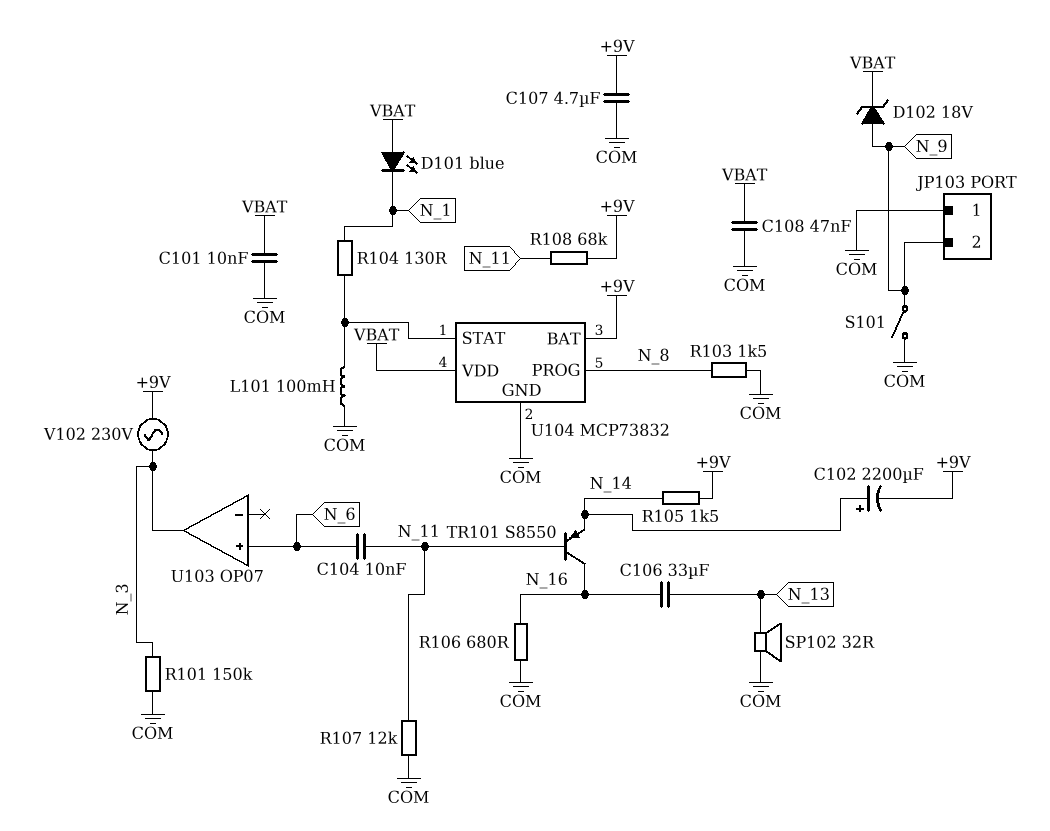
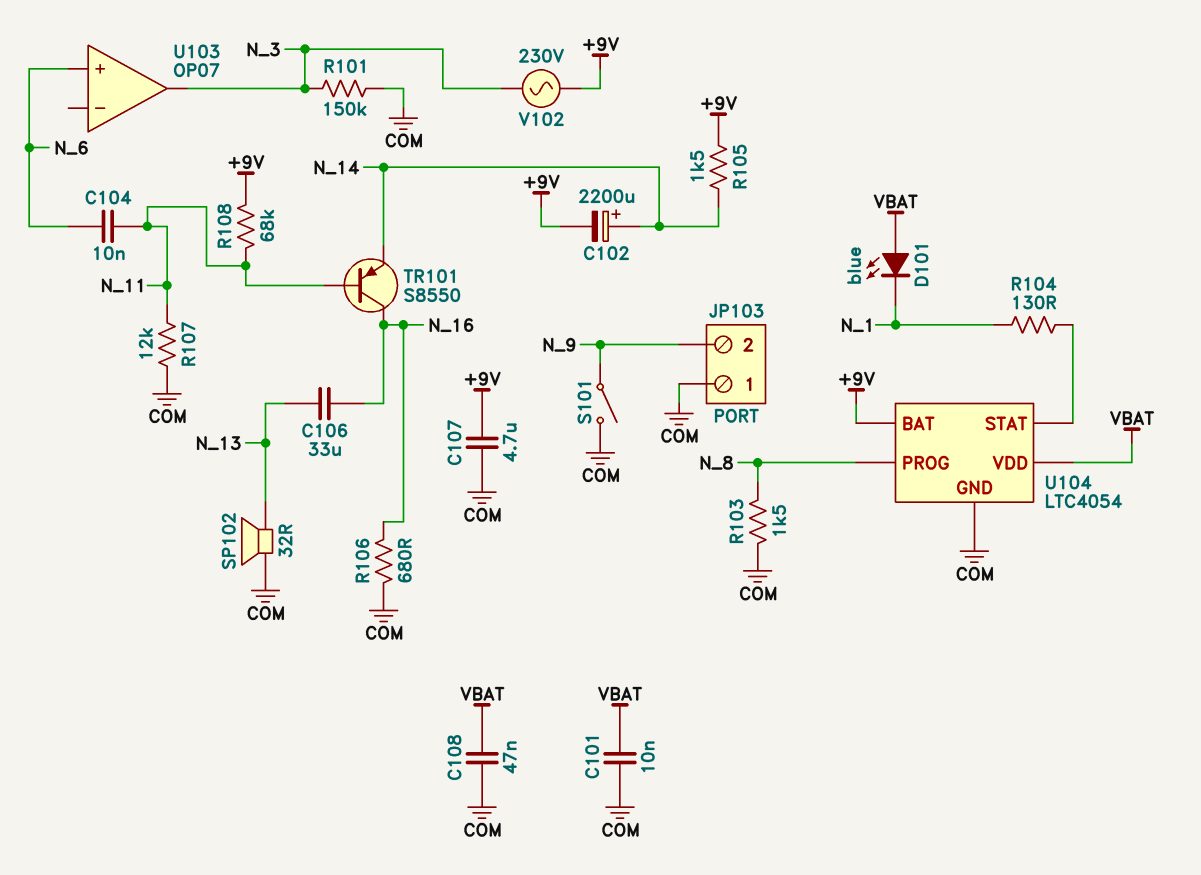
D102: zener 18V (A N_9, K VBAT) -> none
L101: 100mH (COM, U104/STAT) -> none
U104: MCP73832 -> LTC4054

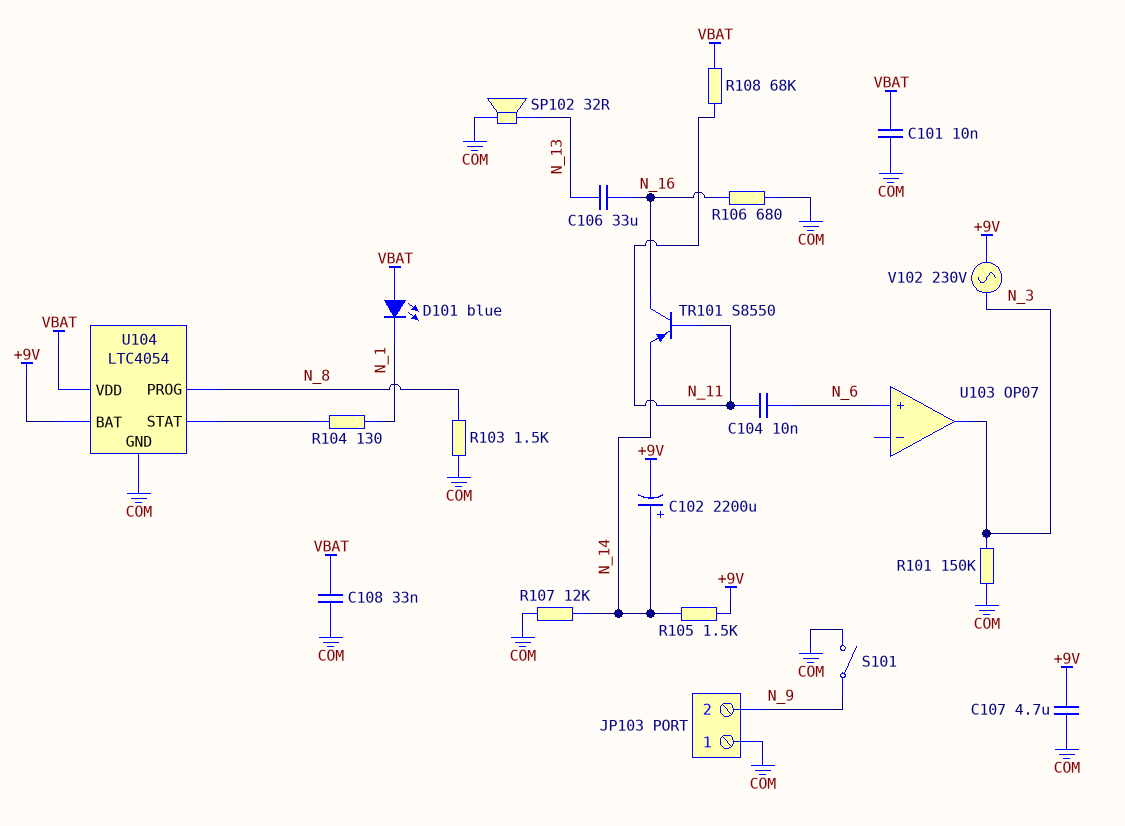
C108: 47nF (COM, VBAT) -> 33nF (COM, VBAT)
R107: 12k (COM, N_11) -> 12k (COM, N_14)
R108: 68k (+9V, N_11) -> 68k (N_11, VBAT)

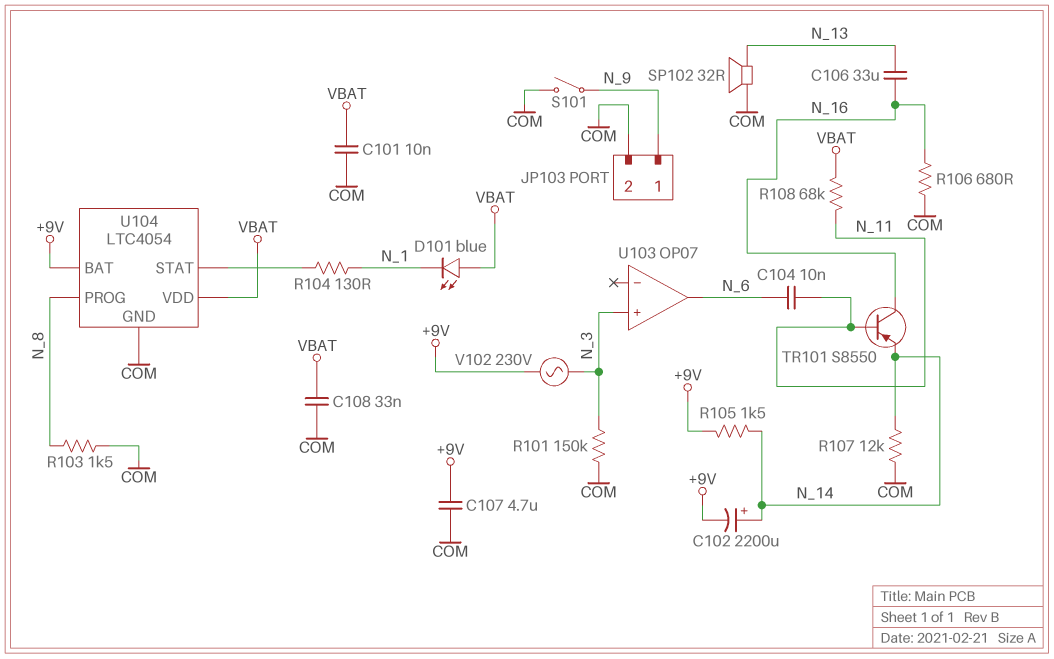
JP103 pin 1: COM -> N_9
JP103 pin 2: N_9 -> COM
U103 pin in+: N_6 -> N_3
U103 pin out: N_3 -> N_6

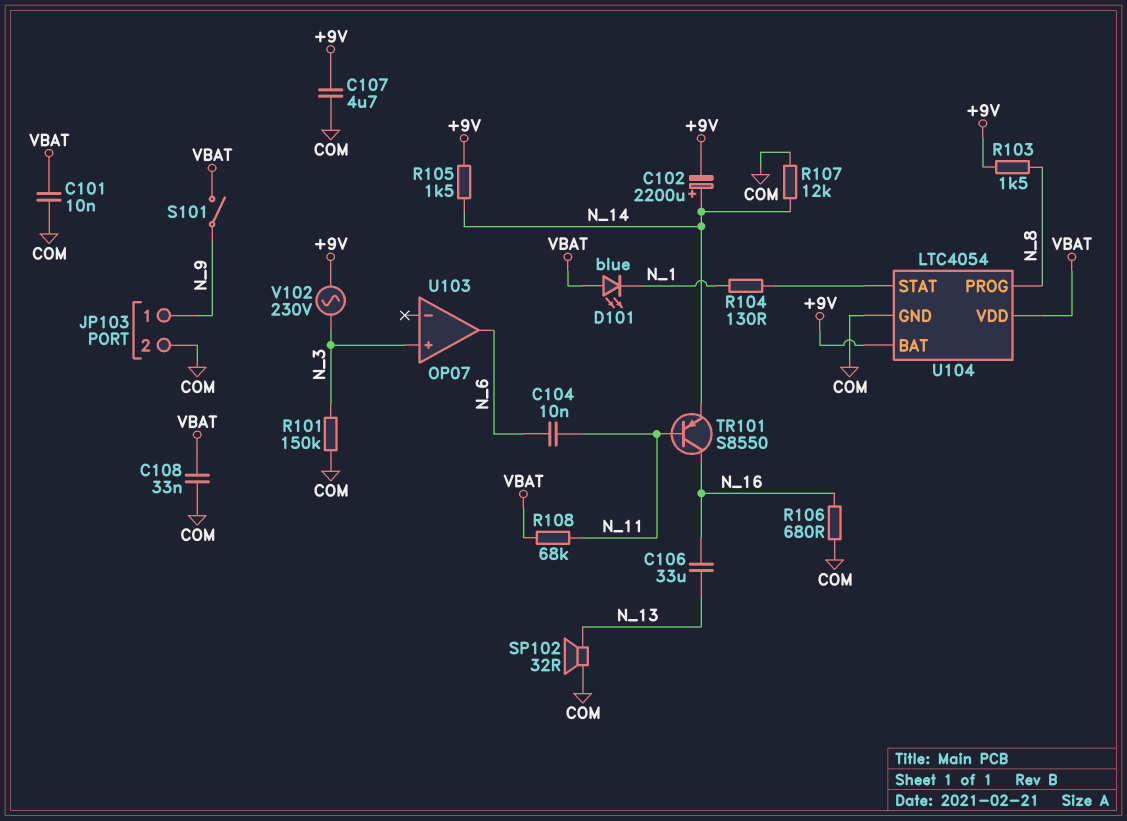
R103: 1.5k (COM, N_8) -> 1.5k (+9V, N_8)
S101: switch (COM, N_9) -> switch (N_9, VBAT)

